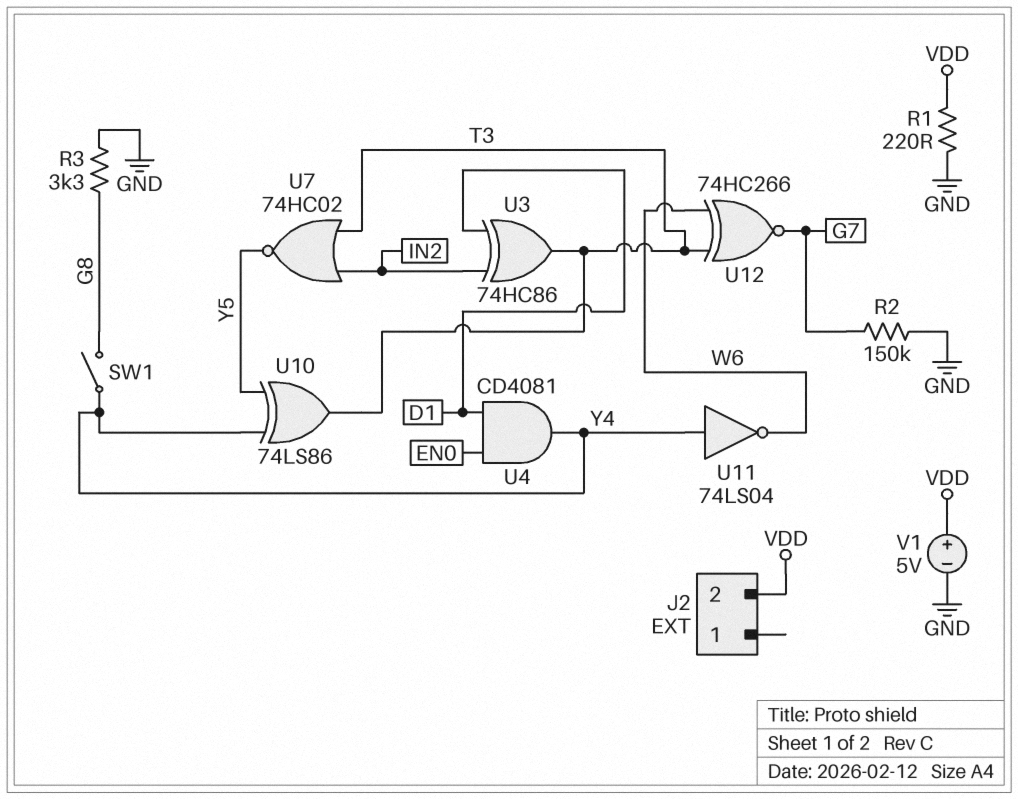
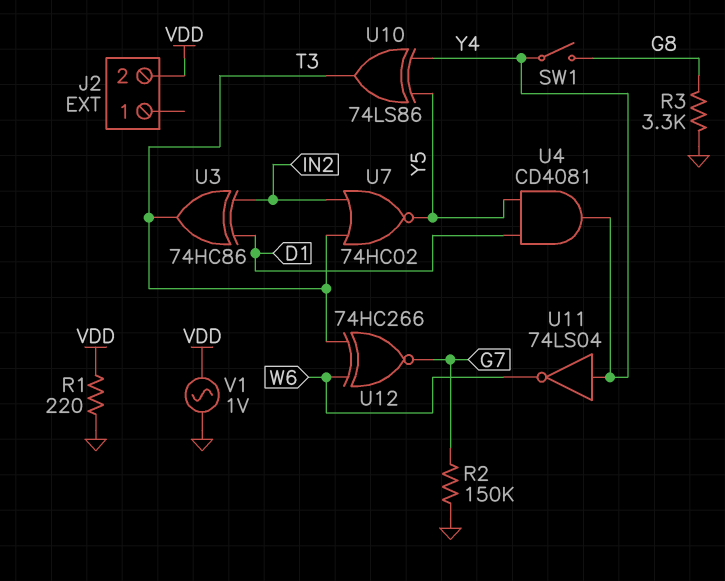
U4: AND CD4081 (in D1, in EN0, out Y4) -> AND CD4081 (in D1, in Y5, out Y4)
V1: 5V (plus VDD, minus GND) -> AC 1V (GND, VDD)

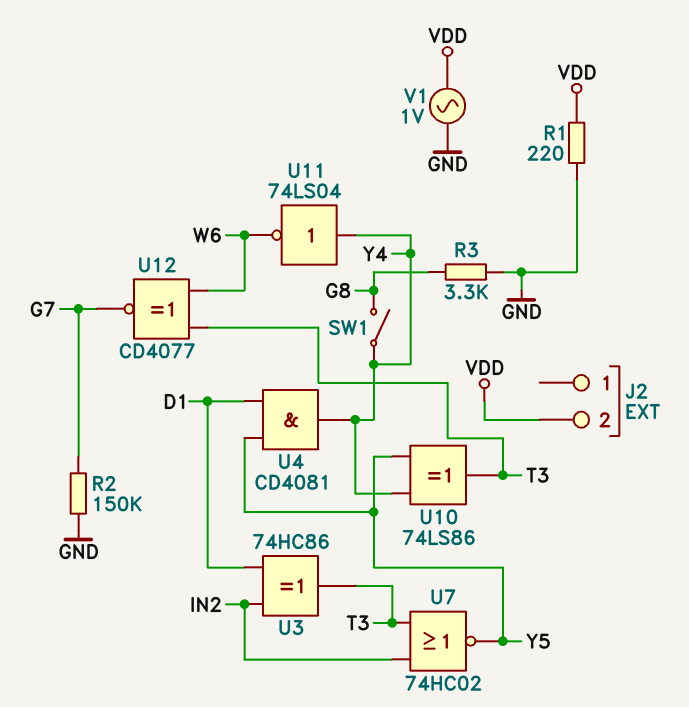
U12: XNOR 74HC266 (in T3, in W6, out G7) -> XNOR CD4077 (in T3, in W6, out G7)

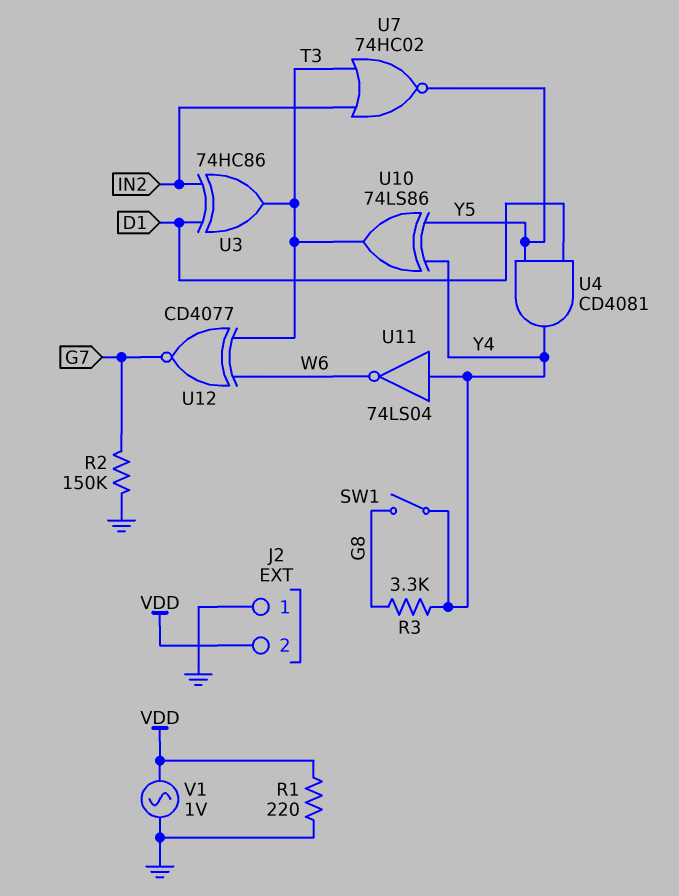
J2 pin 1: none -> GND
R3: 3.3k (G8, GND) -> 3.3k (G8, Y4)

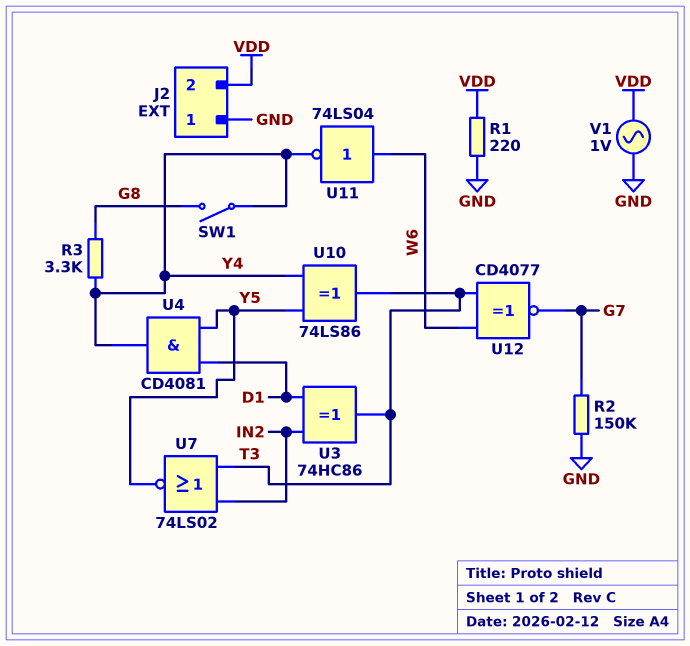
U7: NOR 74HC02 (in IN2, in T3, out Y5) -> NOR 74LS02 (in IN2, in T3, out Y5)
U11: NOT 74LS04 (in Y4, out W6) -> NOT 74LS04 (in W6, out Y4)

